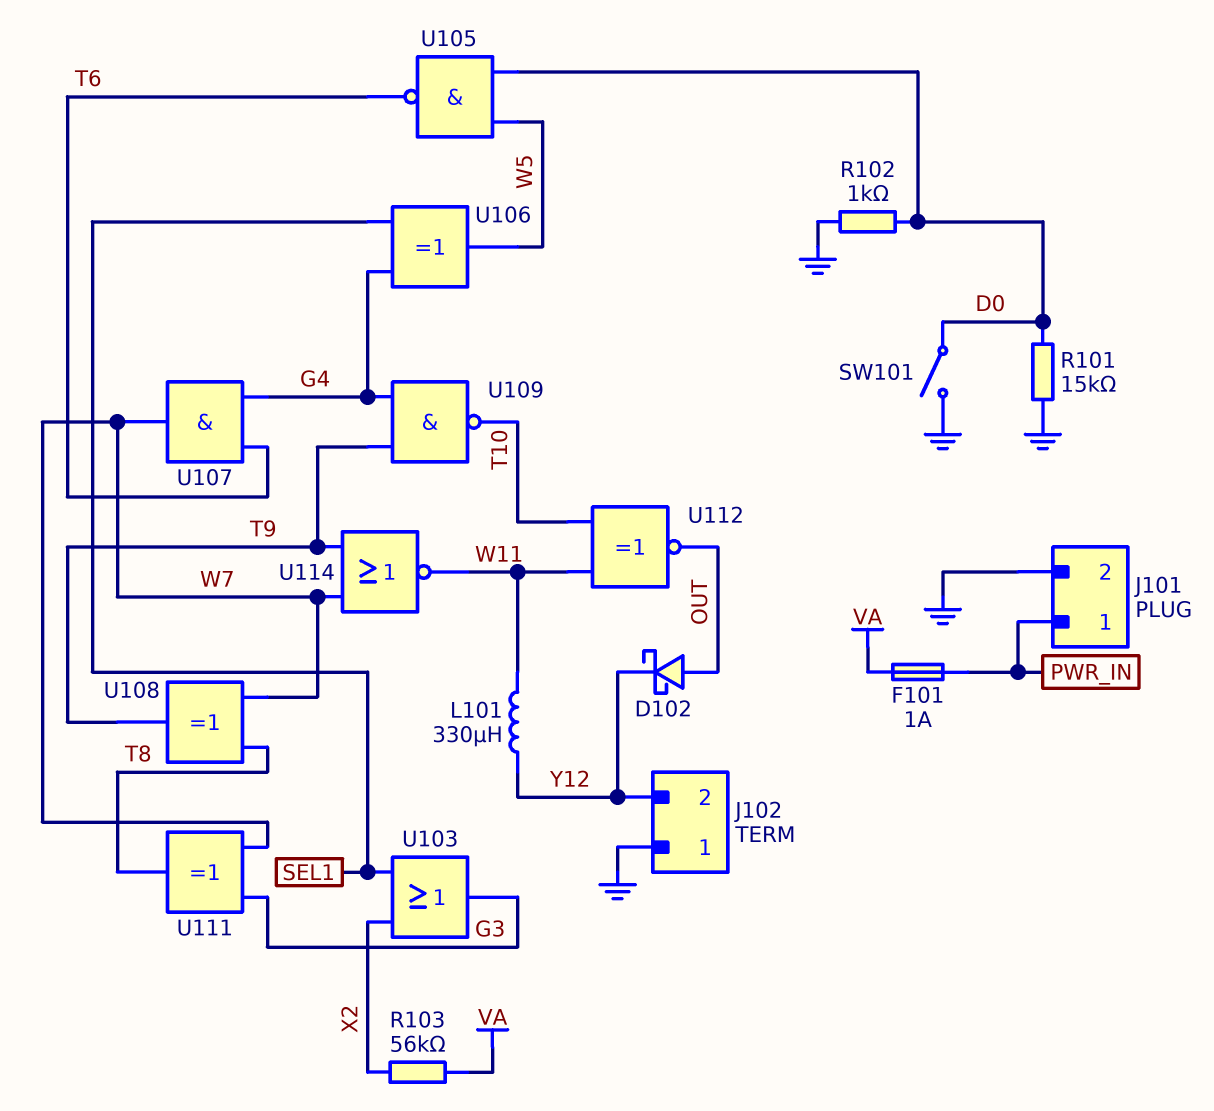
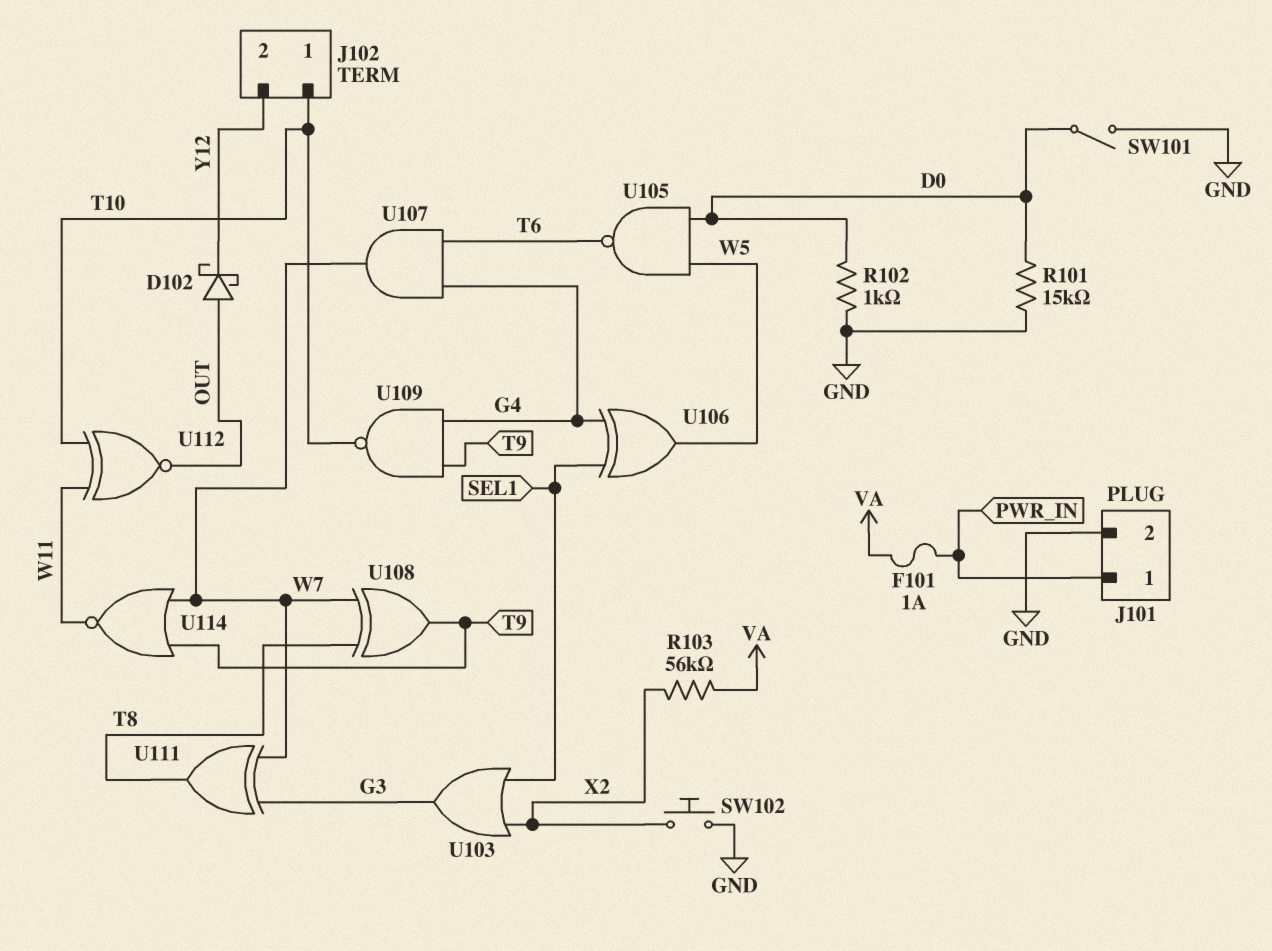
J102 pin 1: GND -> T10
L101: 330uH (W11, Y12) -> none
SW102: none -> button (GND, X2)

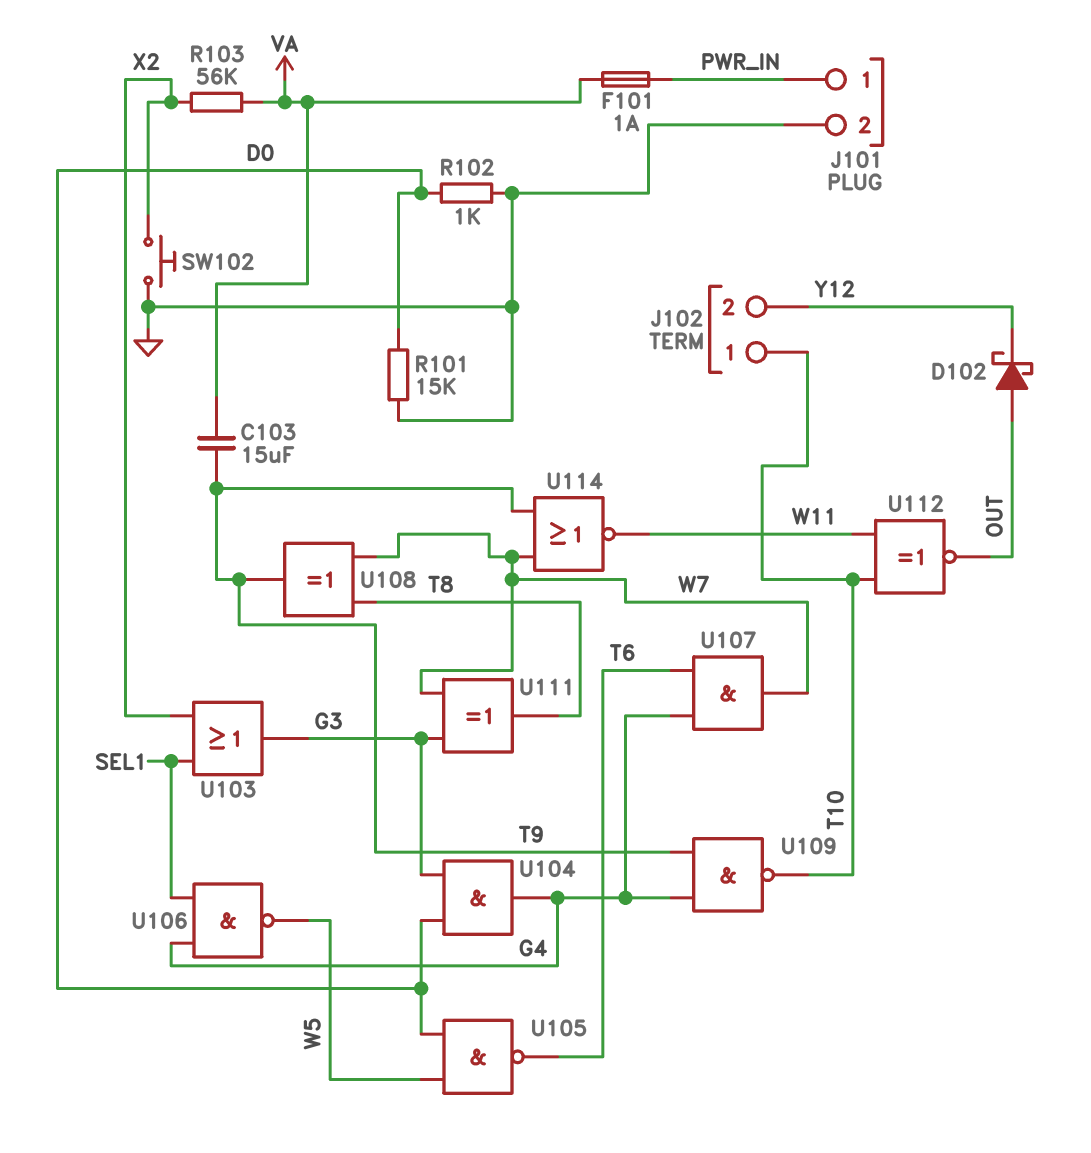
C103: none -> 15uF (T9, VA)
SW101: switch (D0, GND) -> none
U104: none -> AND (in D0, in G3, out G4)
U106: XOR (in G4, in SEL1, out W5) -> NAND (in G4, in SEL1, out W5)

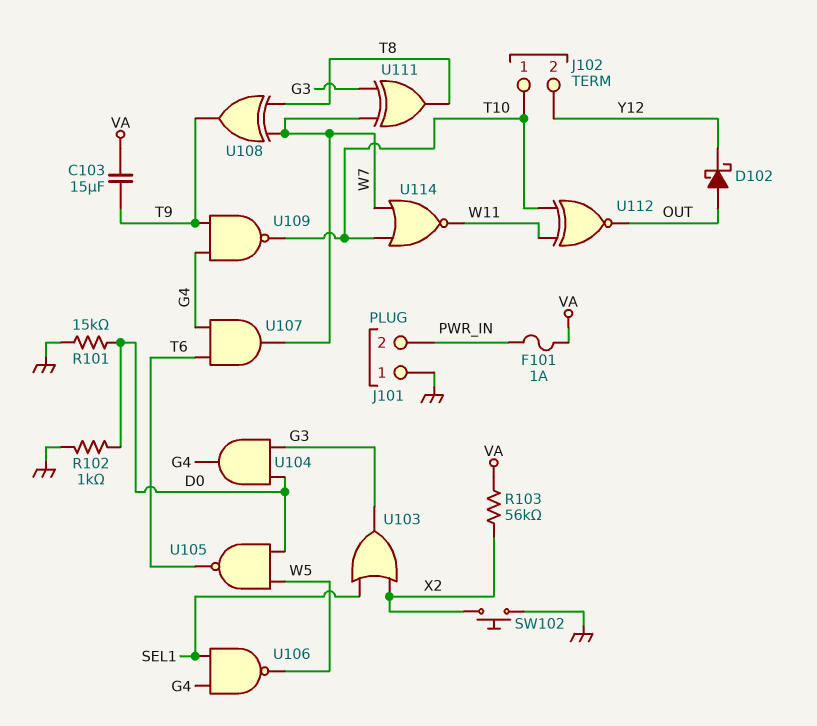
J101 pin 1: PWR_IN -> GND
J101 pin 2: GND -> PWR_IN
U114: NOR (in T9, in W7, out W11) -> NOR (in T10, in W7, out W11)

